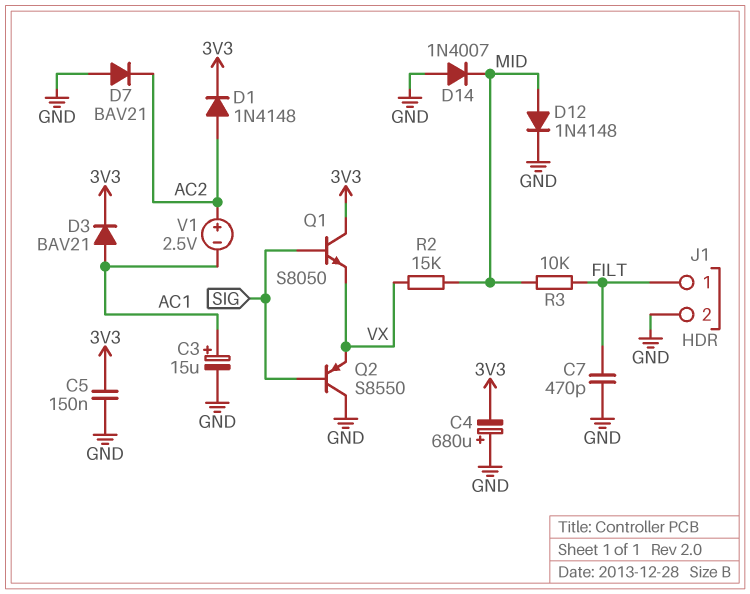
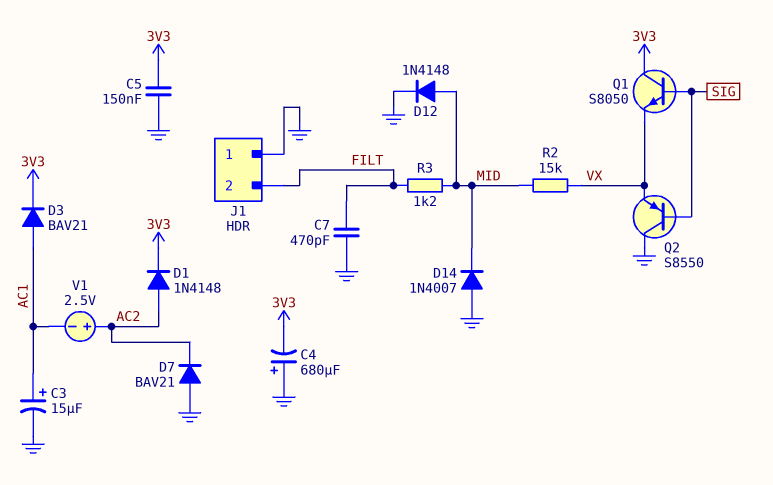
J1 pin 1: FILT -> GND
J1 pin 2: GND -> FILT
R3: 10k (FILT, MID) -> 1.2k (FILT, MID)

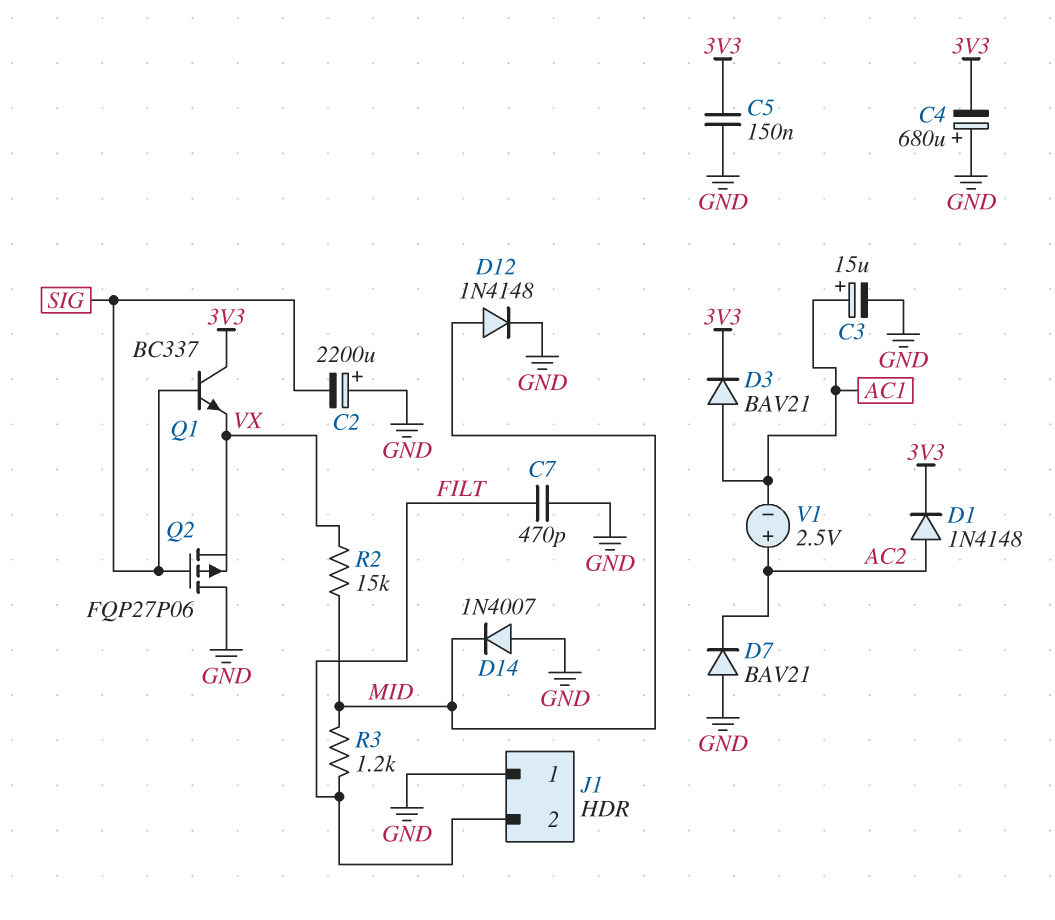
C2: none -> 2200uF (plus GND, minus SIG)
Q1: NPN S8050 (B SIG, C 3V3, E VX) -> NPN BC337 (B SIG, C 3V3, E VX)
Q2: PNP S8550 (B SIG, C GND, E VX) -> PMOS FQP27P06 (G SIG, D GND, S VX)

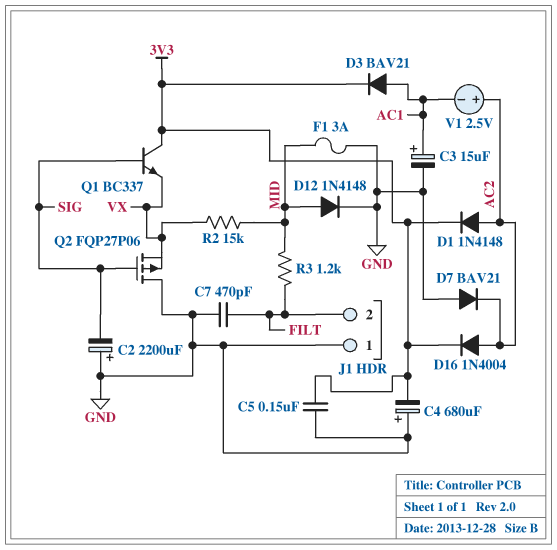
D14: diode 1N4007 (A GND, K MID) -> none
D16: none -> diode 1N4004 (A AC2, K 3V3)
F1: none -> 3A (GND, MID)

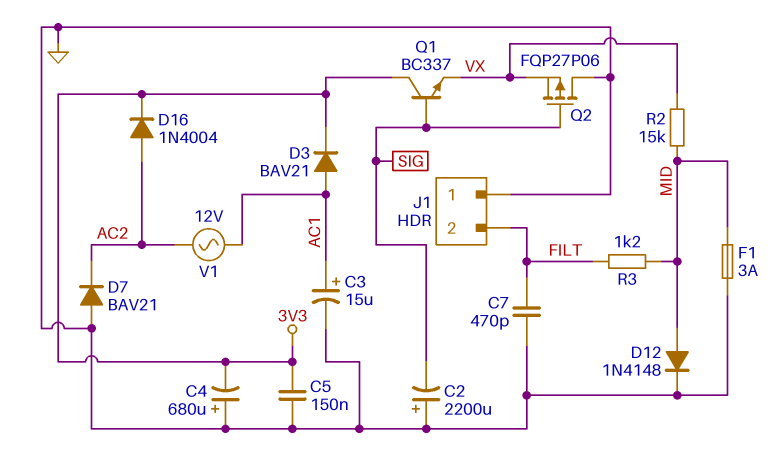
D1: diode 1N4148 (A AC2, K 3V3) -> none
V1: 2.5V (plus AC2, minus AC1) -> AC 12V (AC1, AC2)

